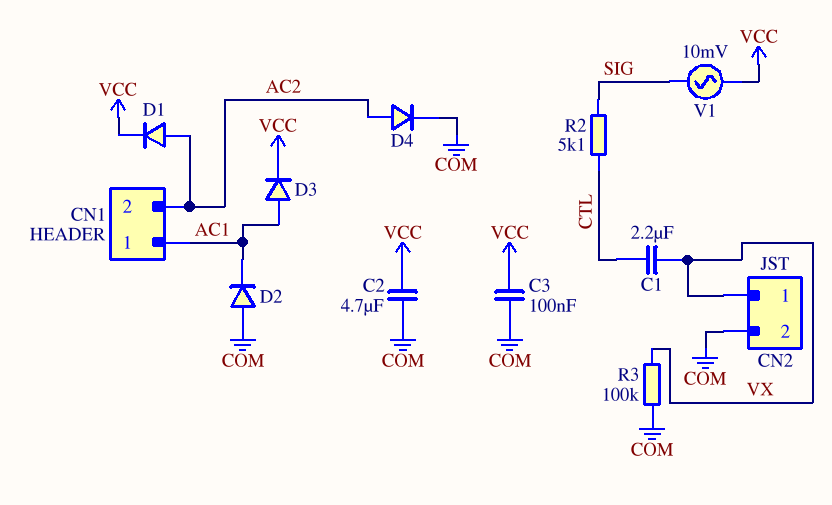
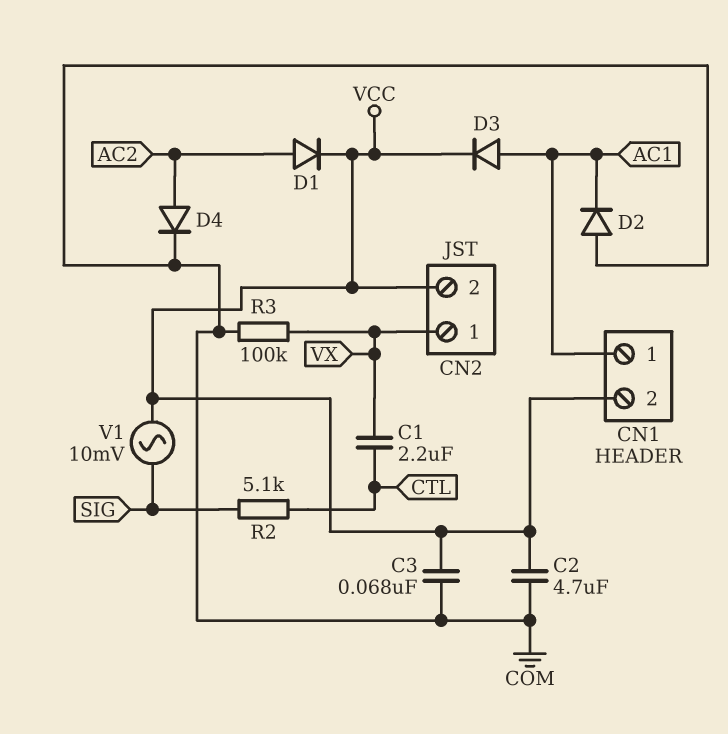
C3: 100nF (COM, VCC) -> 68nF (COM, VCC)
CN1 pin 2: AC2 -> VCC
CN2 pin 2: COM -> VCC

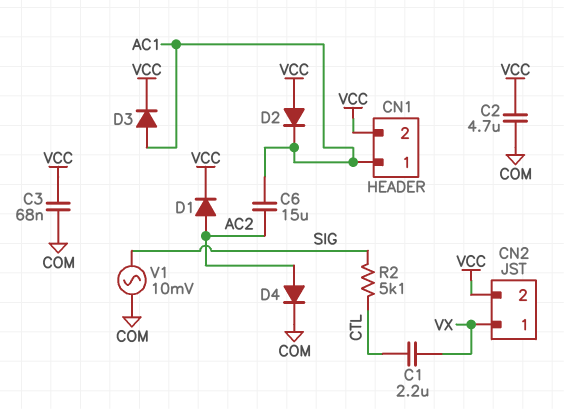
C6: none -> 15uF (AC1, AC2)
D2: diode (A COM, K AC1) -> diode (A VCC, K AC1)
R3: 100k (COM, VX) -> none
V1: AC 10mV (SIG, VCC) -> AC 10mV (COM, SIG)

